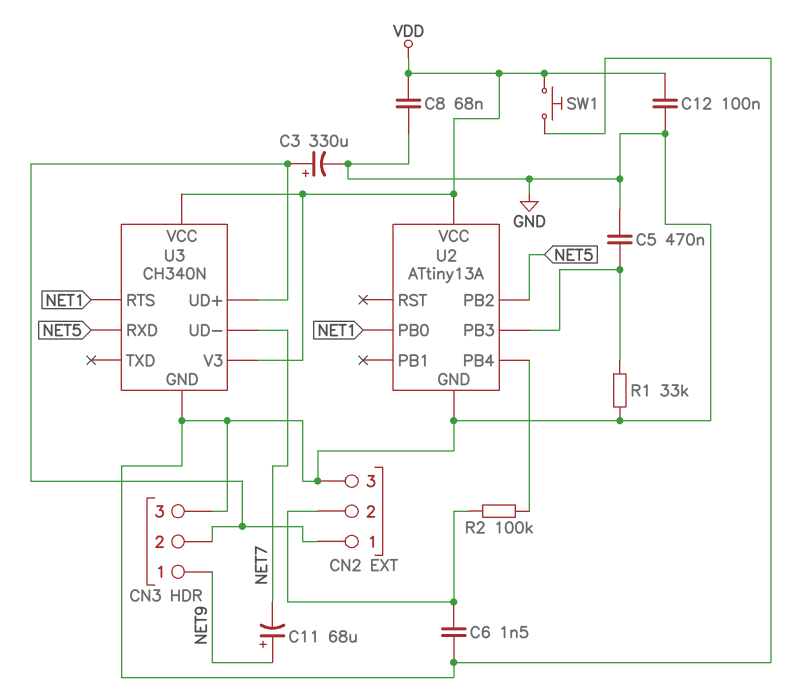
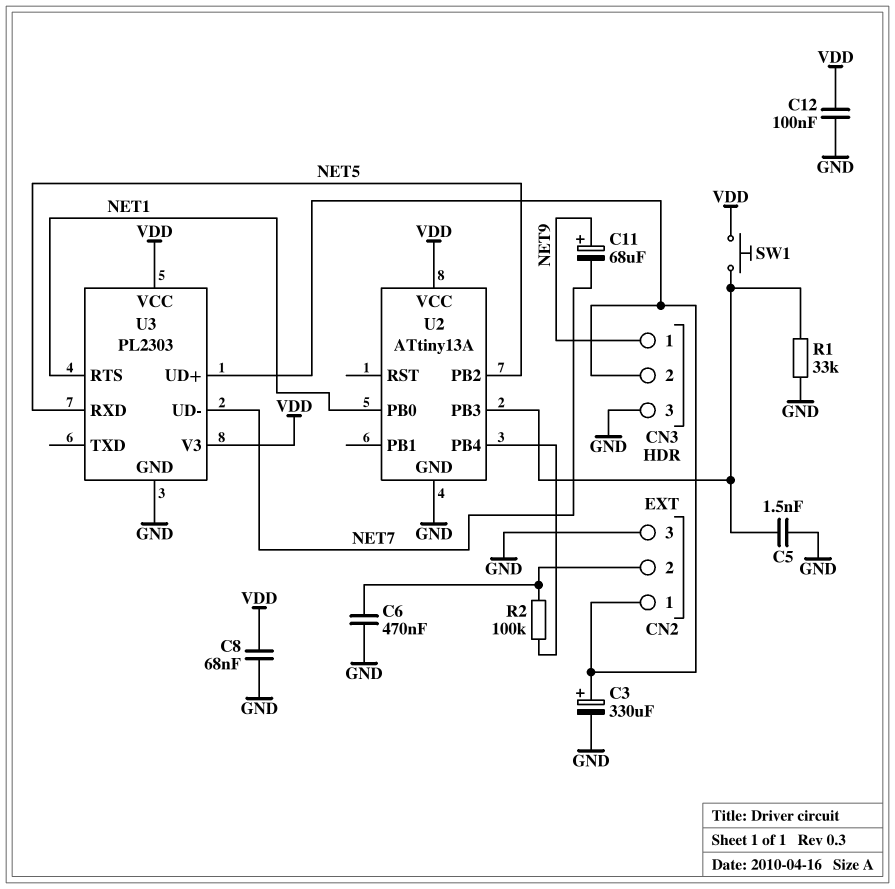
C5: 470nF (GND, U2/PB3) -> 1.5nF (GND, U2/PB3)
C6: 1.5nF (CN2/2, GND) -> 470nF (CN2/2, GND)
SW1: button (GND, VDD) -> button (U2/PB3, VDD)
U3: CH340N -> PL2303

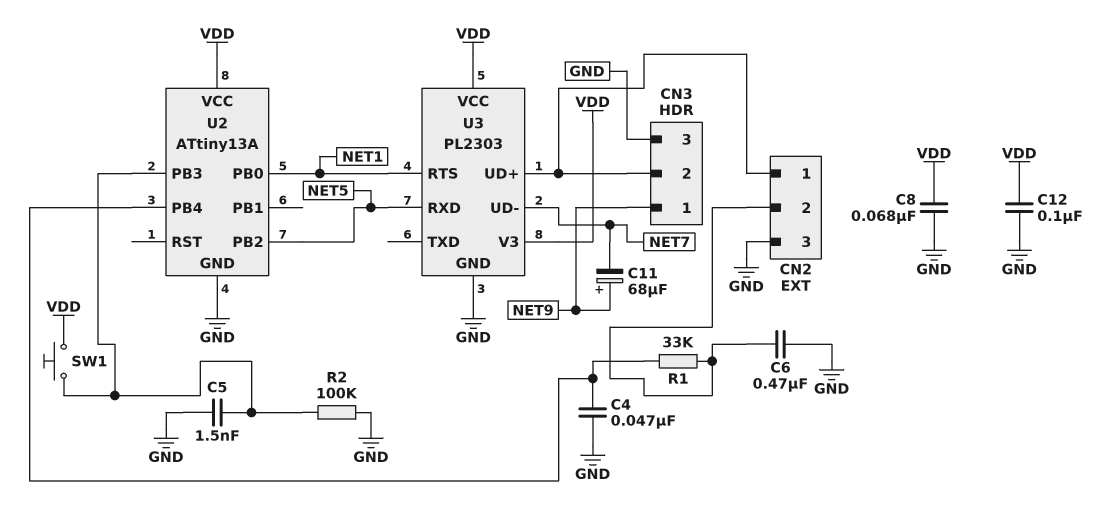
C3: 330uF (plus CN2/1, minus GND) -> none
C4: none -> 47nF (GND, U2/PB4)
R1: 33k (GND, U2/PB3) -> 33k (CN2/2, U2/PB4)
R2: 100k (CN2/2, U2/PB4) -> 100k (GND, U2/PB3)

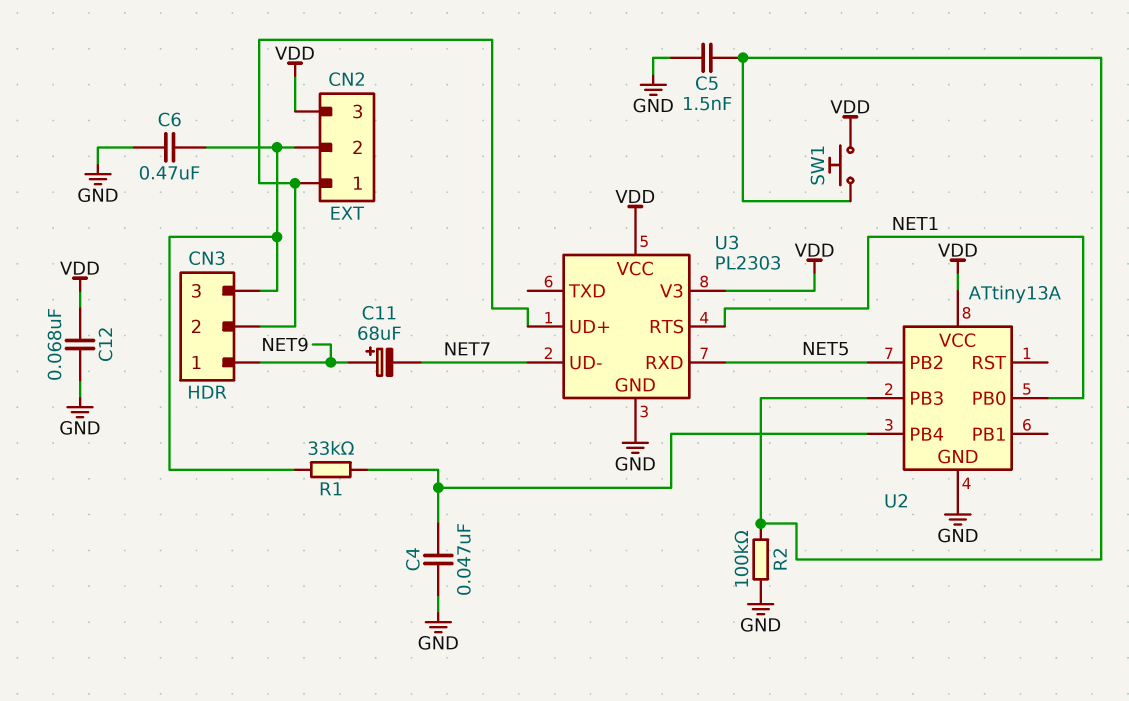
C8: 68nF (GND, VDD) -> none
C12: 100nF (GND, VDD) -> 68nF (GND, VDD)
CN2 pin 3: GND -> VDD
CN3 pin 3: GND -> CN2/2

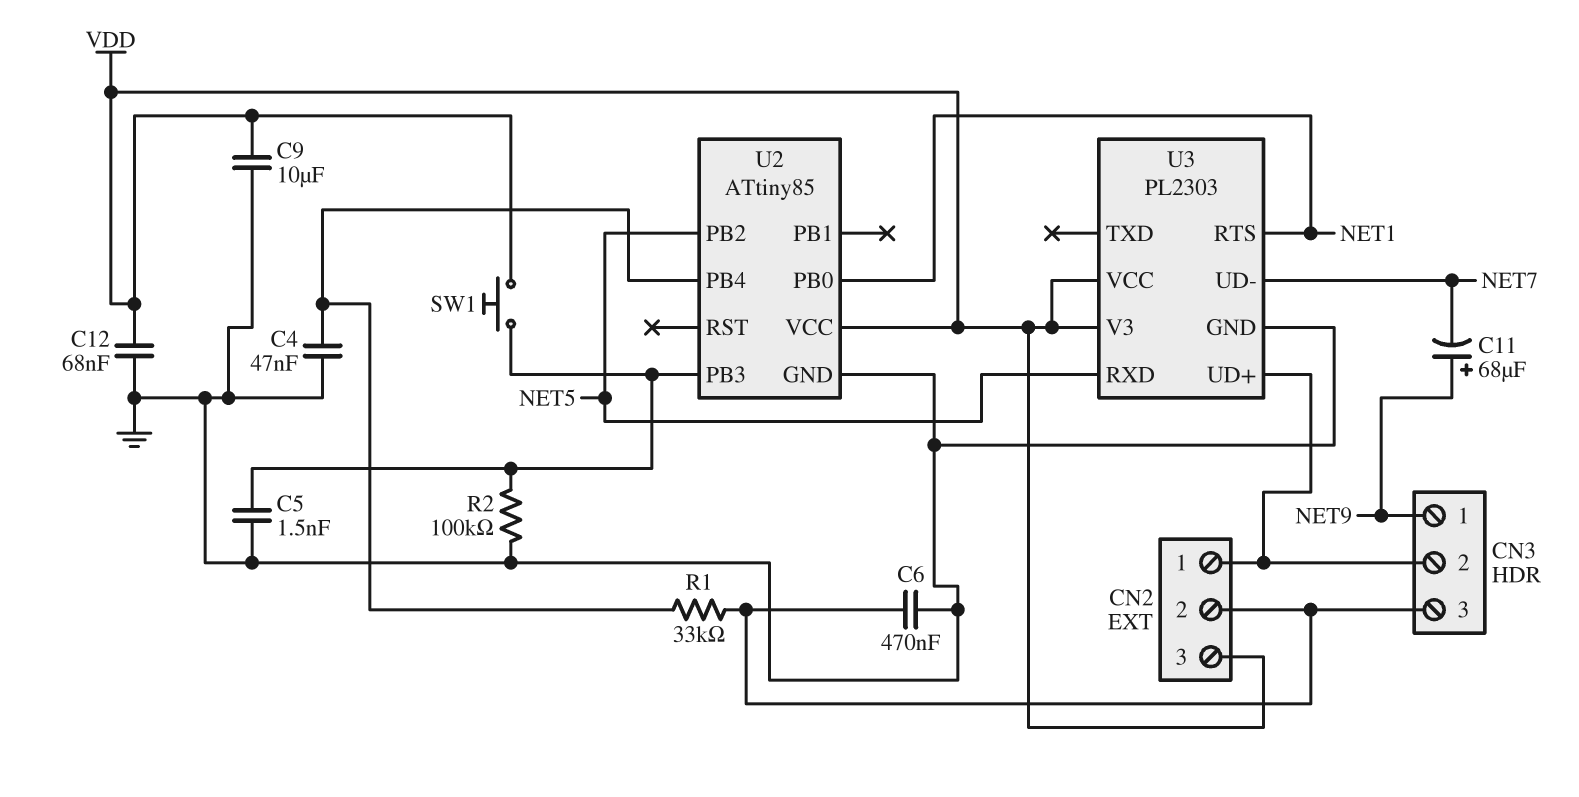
C9: none -> 10uF (GND, VDD)
U2: ATtiny13A -> ATtiny85

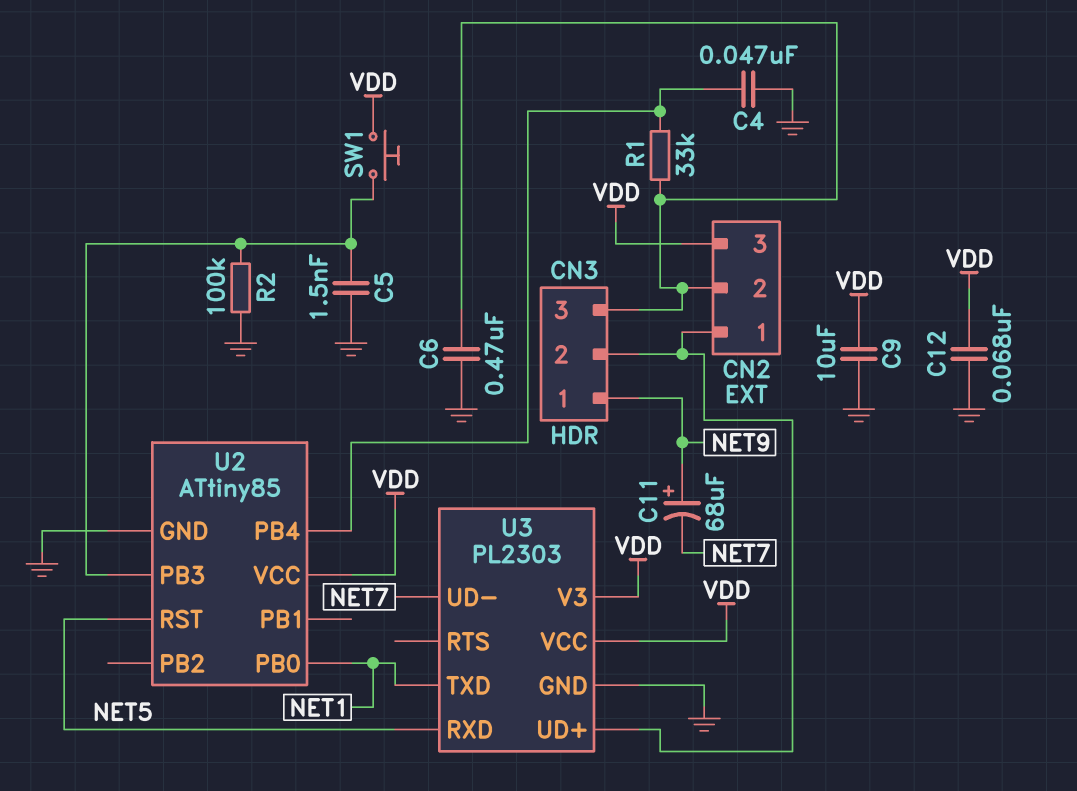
U2 pin PB2: NET5 -> none
U2 pin RST: none -> NET5
U3 pin RTS: NET1 -> none
U3 pin TXD: none -> NET1

